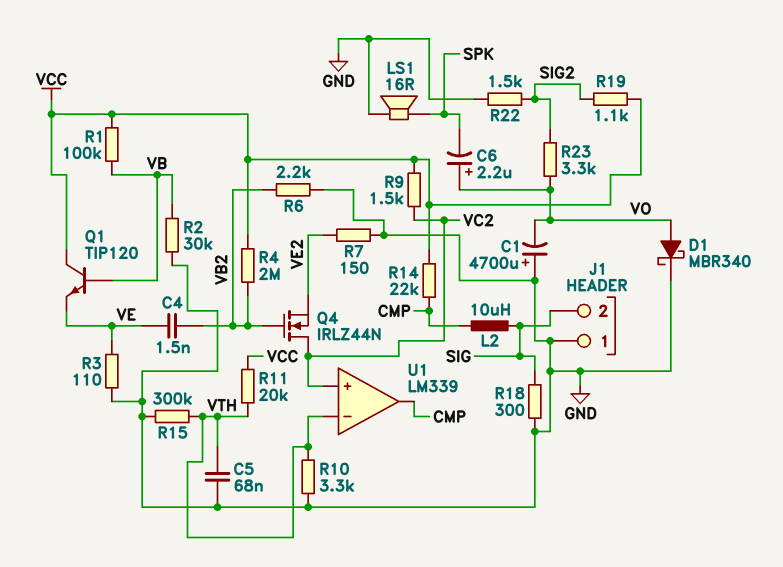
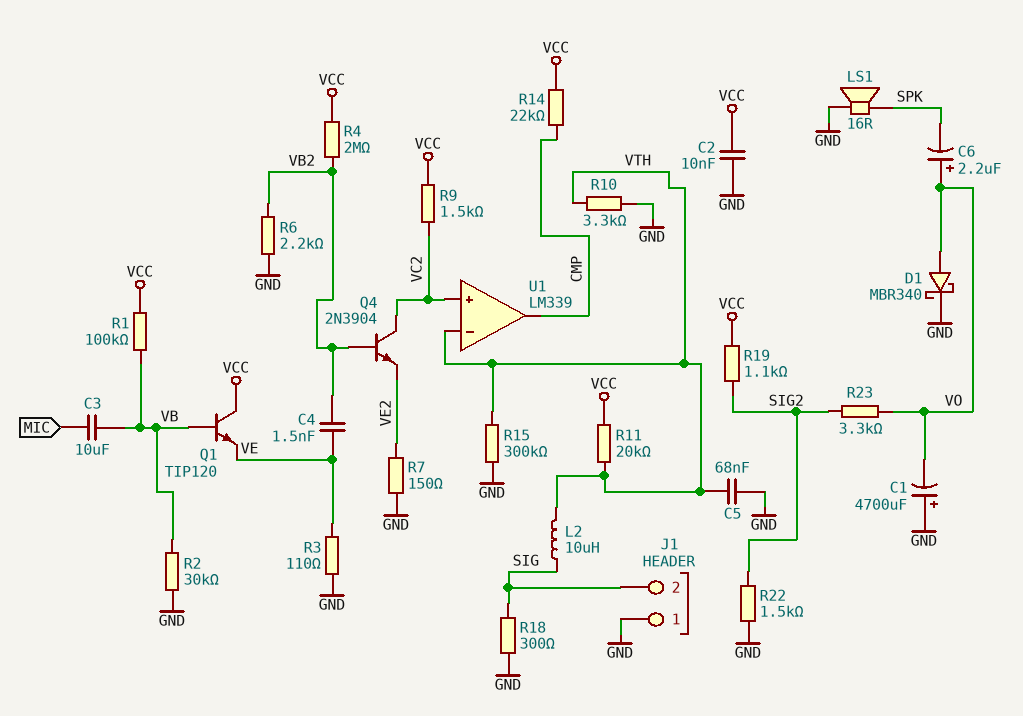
C2: none -> 10nF (GND, VCC)
C3: none -> 10uF (MIC, VB)
L2: 10uH (CMP, SIG) -> 10uH (SIG, VTH)
Q4: NMOS IRLZ44N (G VB2, D VC2, S VE2) -> NPN 2N3904 (B VB2, C VC2, E VE2)

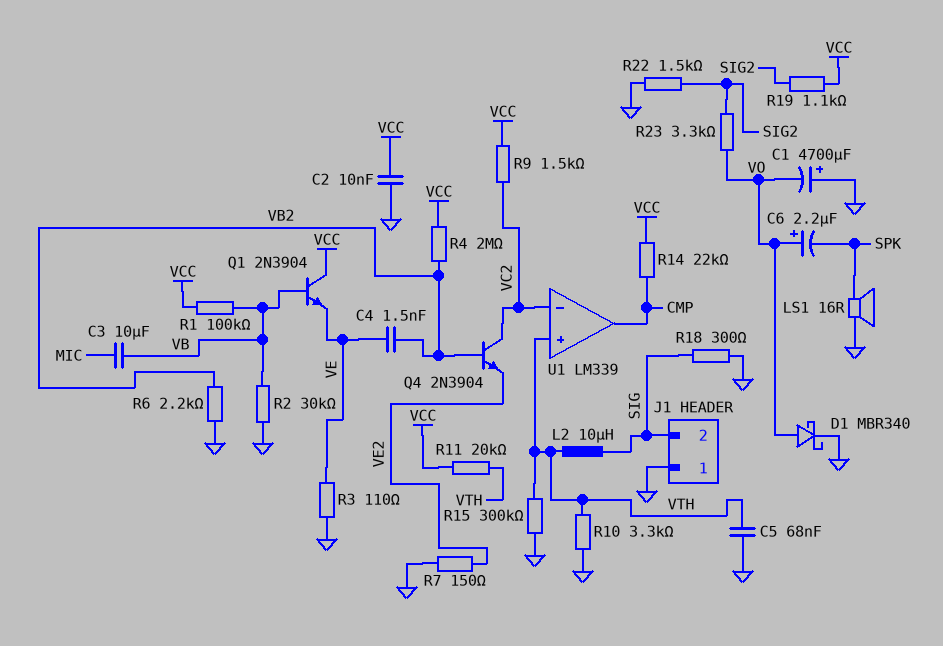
Q1: NPN TIP120 (B VB, C VCC, E VE) -> NPN 2N3904 (B VB, C VCC, E VE)
U1 pin in+: VC2 -> VTH
U1 pin in-: VTH -> VC2

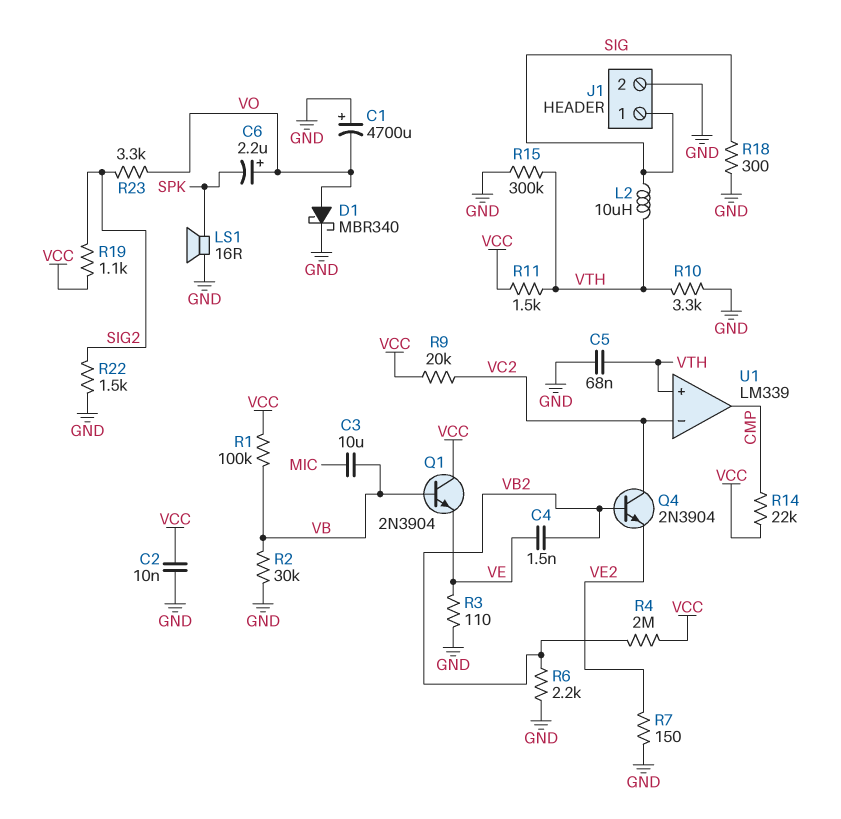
J1 pin 1: GND -> SIG
J1 pin 2: SIG -> GND
R9: 1.5k (VC2, VCC) -> 20k (VC2, VCC)
R11: 20k (VCC, VTH) -> 1.5k (VCC, VTH)

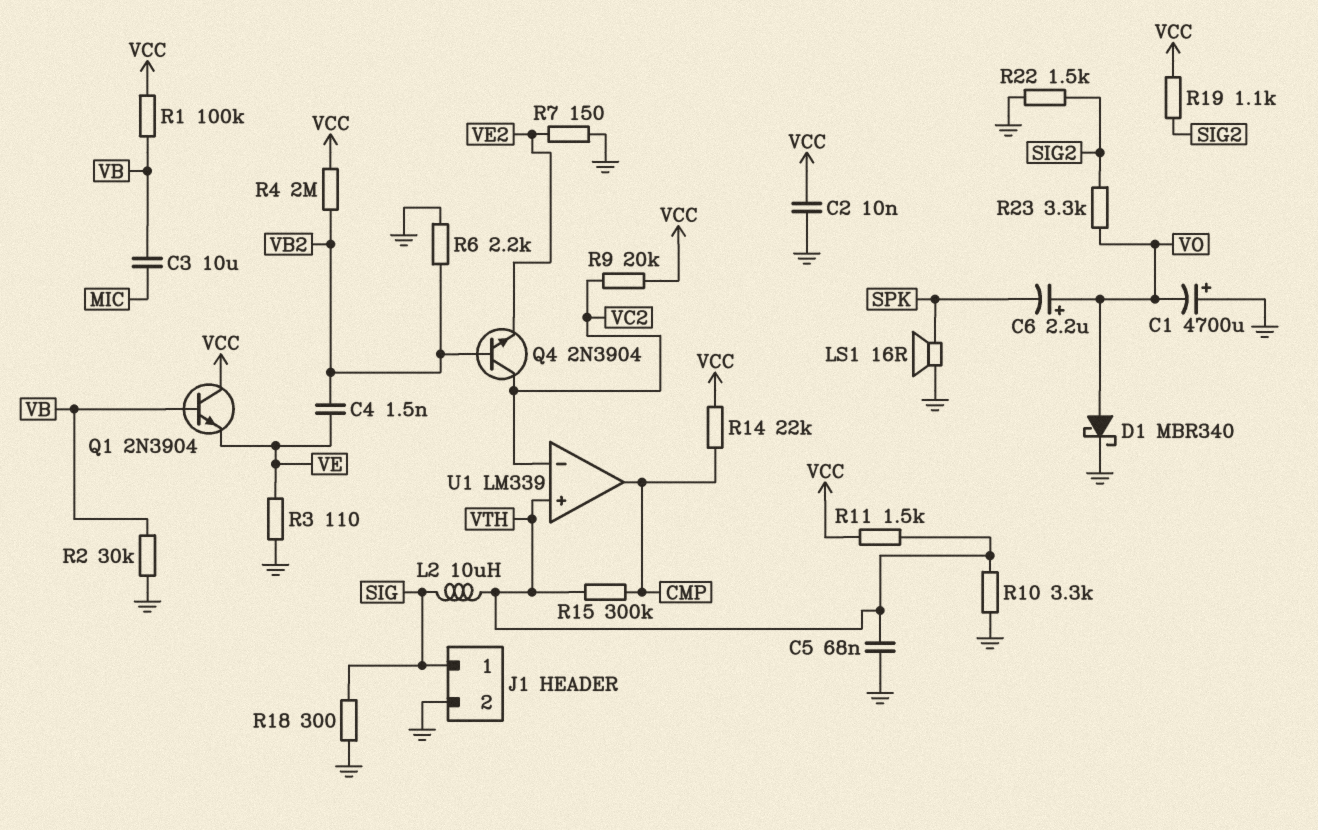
R15: 300k (GND, VTH) -> 300k (CMP, VTH)

